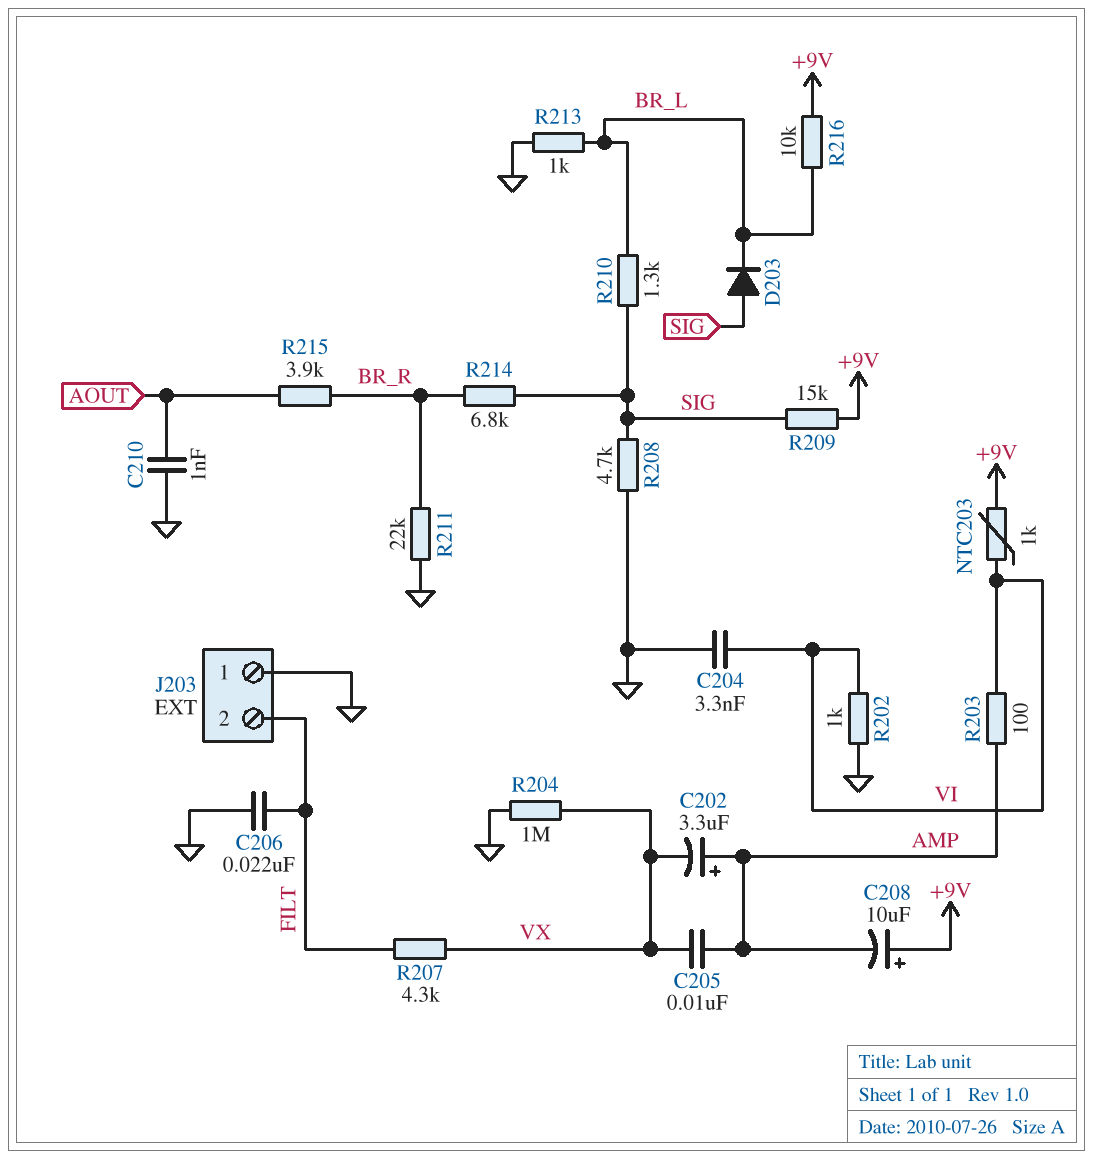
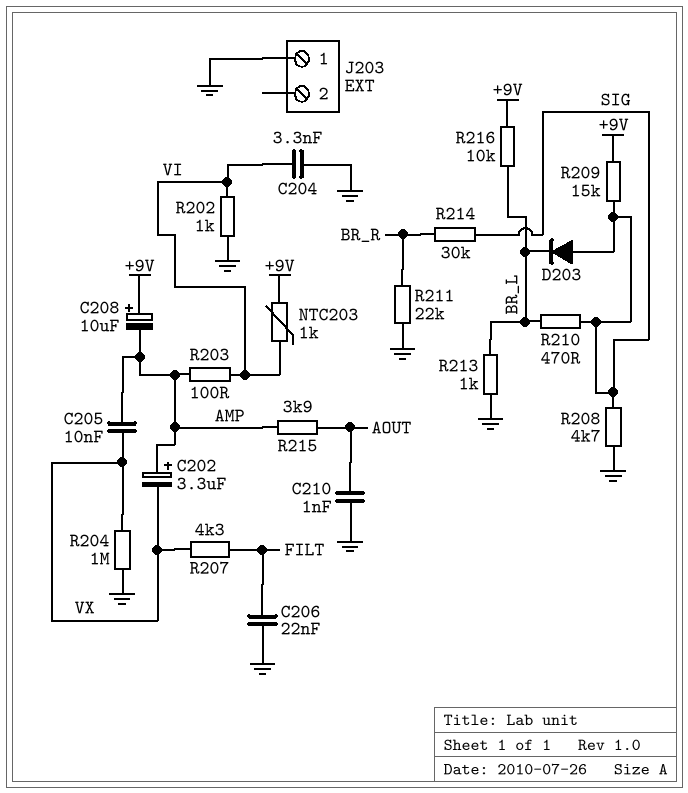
J203 pin 2: FILT -> none
R210: 1.3k (BR_L, SIG) -> 470 (BR_L, SIG)
R214: 6.8k (BR_R, SIG) -> 30k (BR_R, SIG)
R215: 3.9k (AOUT, BR_R) -> 3.9k (AMP, AOUT)

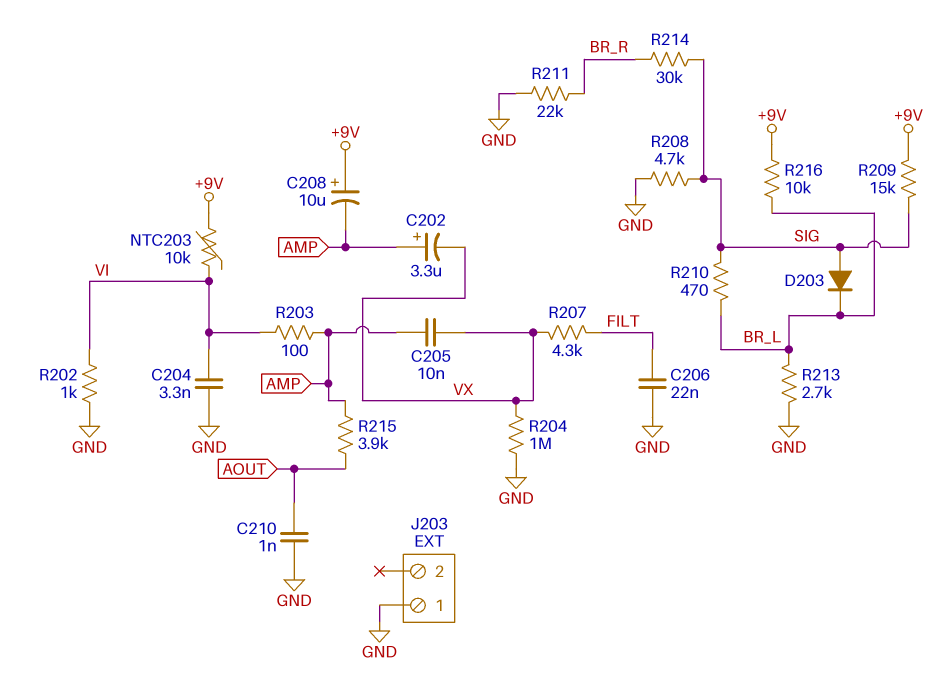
NTC203: 1k (+9V, VI) -> 10k (+9V, VI)
R213: 1k (BR_L, GND) -> 2.7k (BR_L, GND)

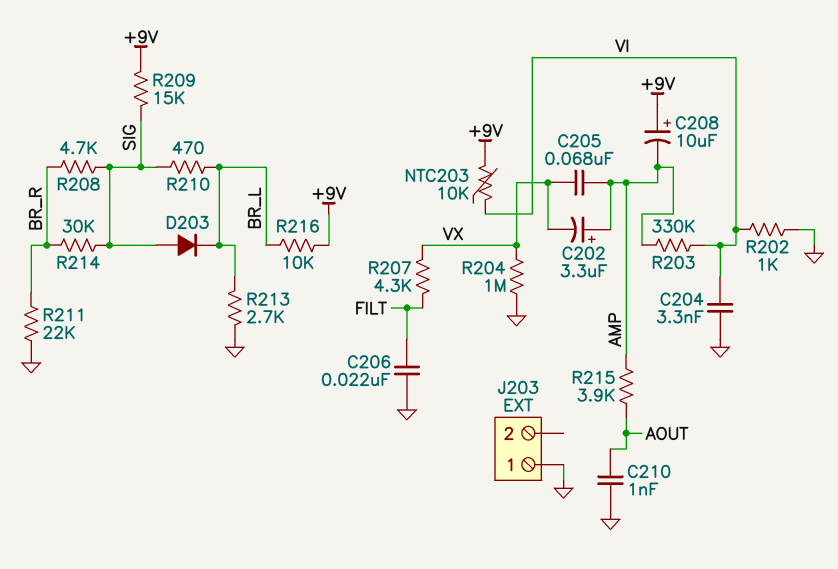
C205: 10nF (AMP, VX) -> 68nF (AMP, VX)
R203: 100 (AMP, VI) -> 330k (AMP, VI)
R208: 4.7k (GND, SIG) -> 4.7k (BR_R, SIG)

